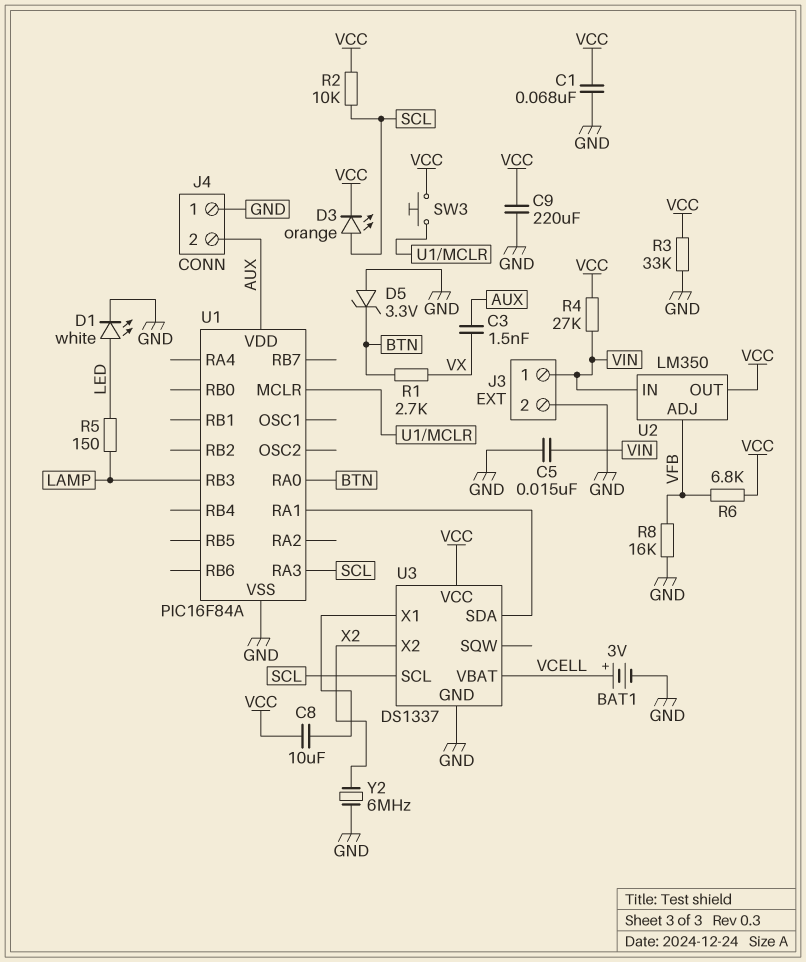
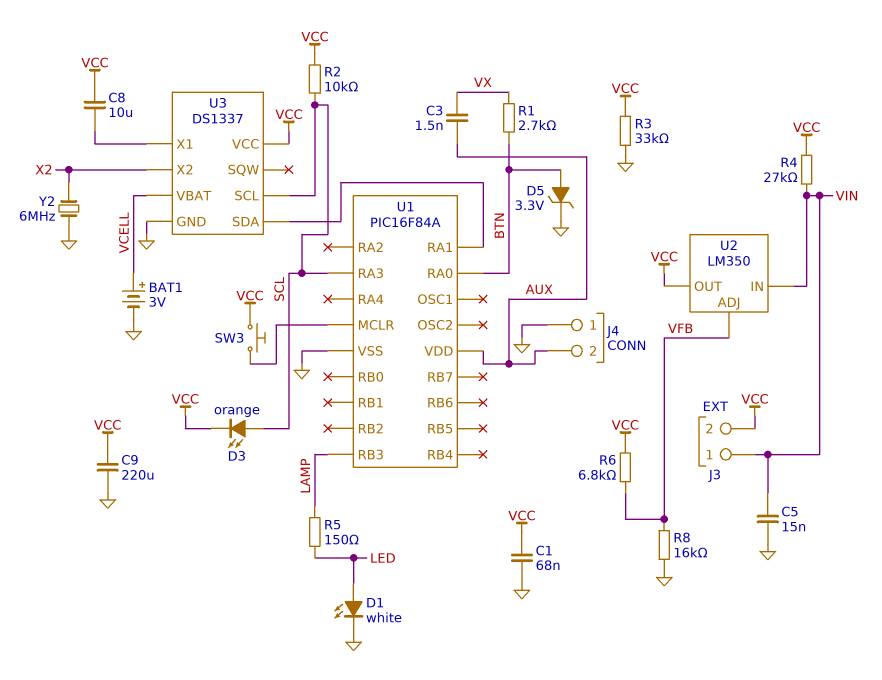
D5: zener 3.3V (A GND, K BTN) -> zener 3.3V (A BTN, K GND)
J3 pin 2: GND -> VCC

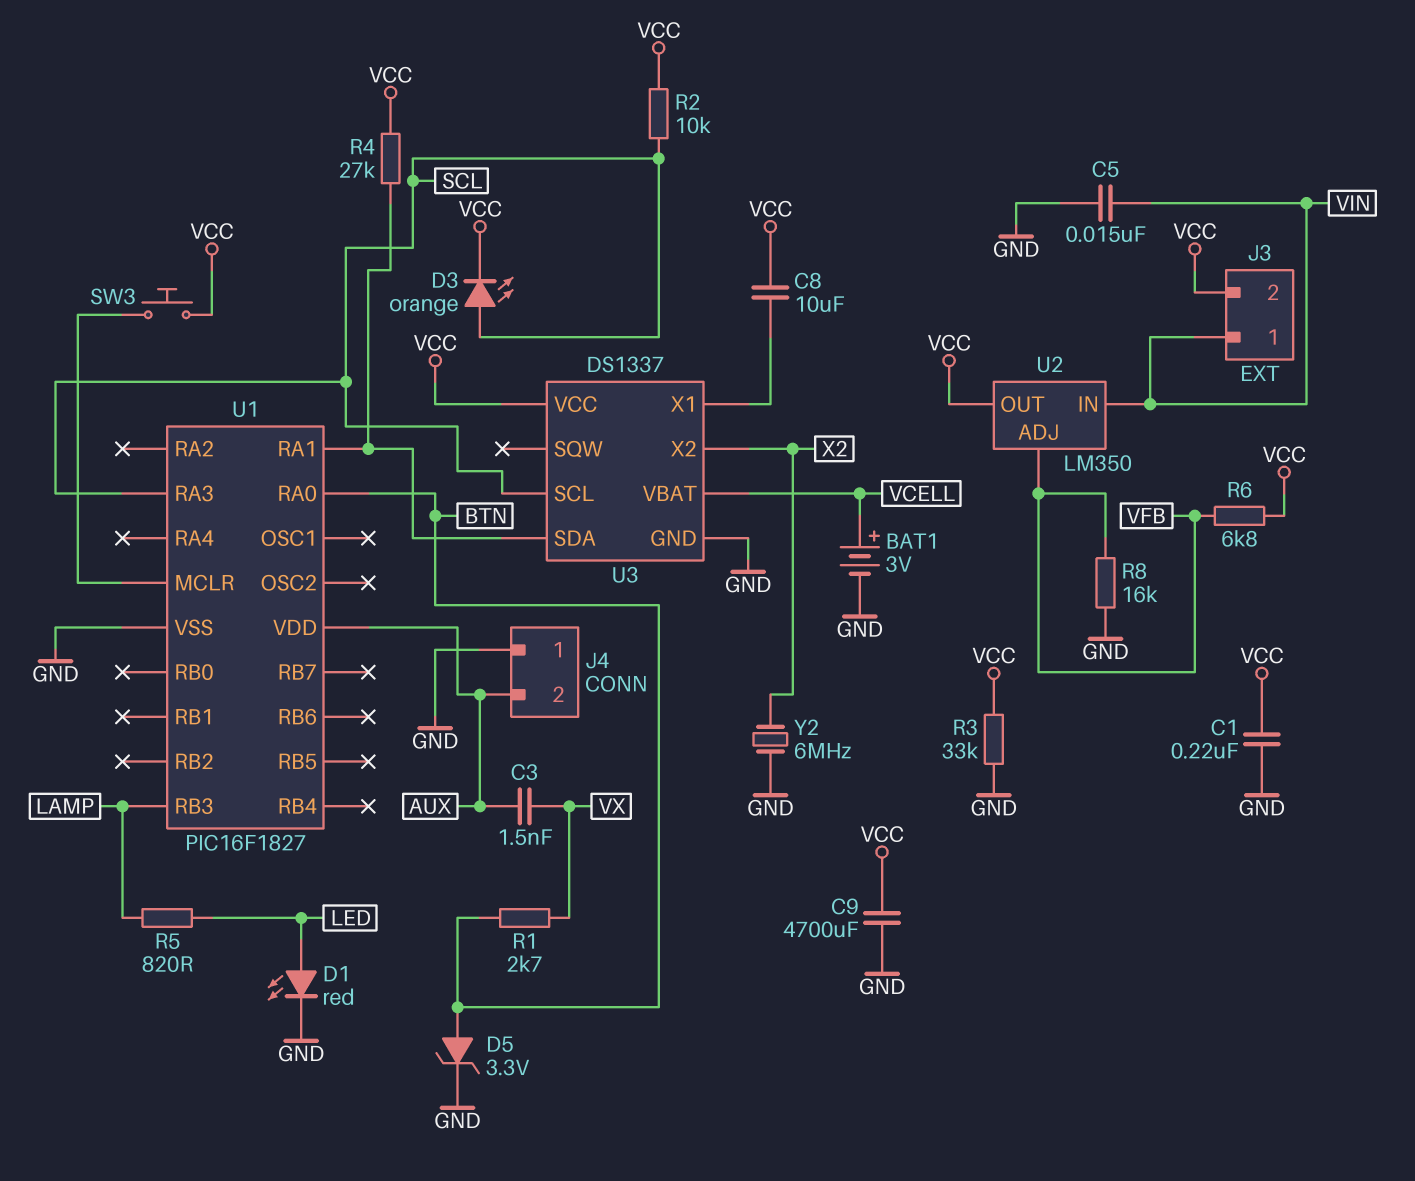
C1: 68nF (GND, VCC) -> 220nF (GND, VCC)
C9: 220uF (GND, VCC) -> 4700uF (GND, VCC)
D1: LED white (A LED, K GND) -> LED red (A LED, K GND)
R4: 27k (VCC, VIN) -> 27k (U1/RA1, VCC)
R5: 150 (LAMP, LED) -> 820 (LAMP, LED)
U1: PIC16F84A -> PIC16F1827

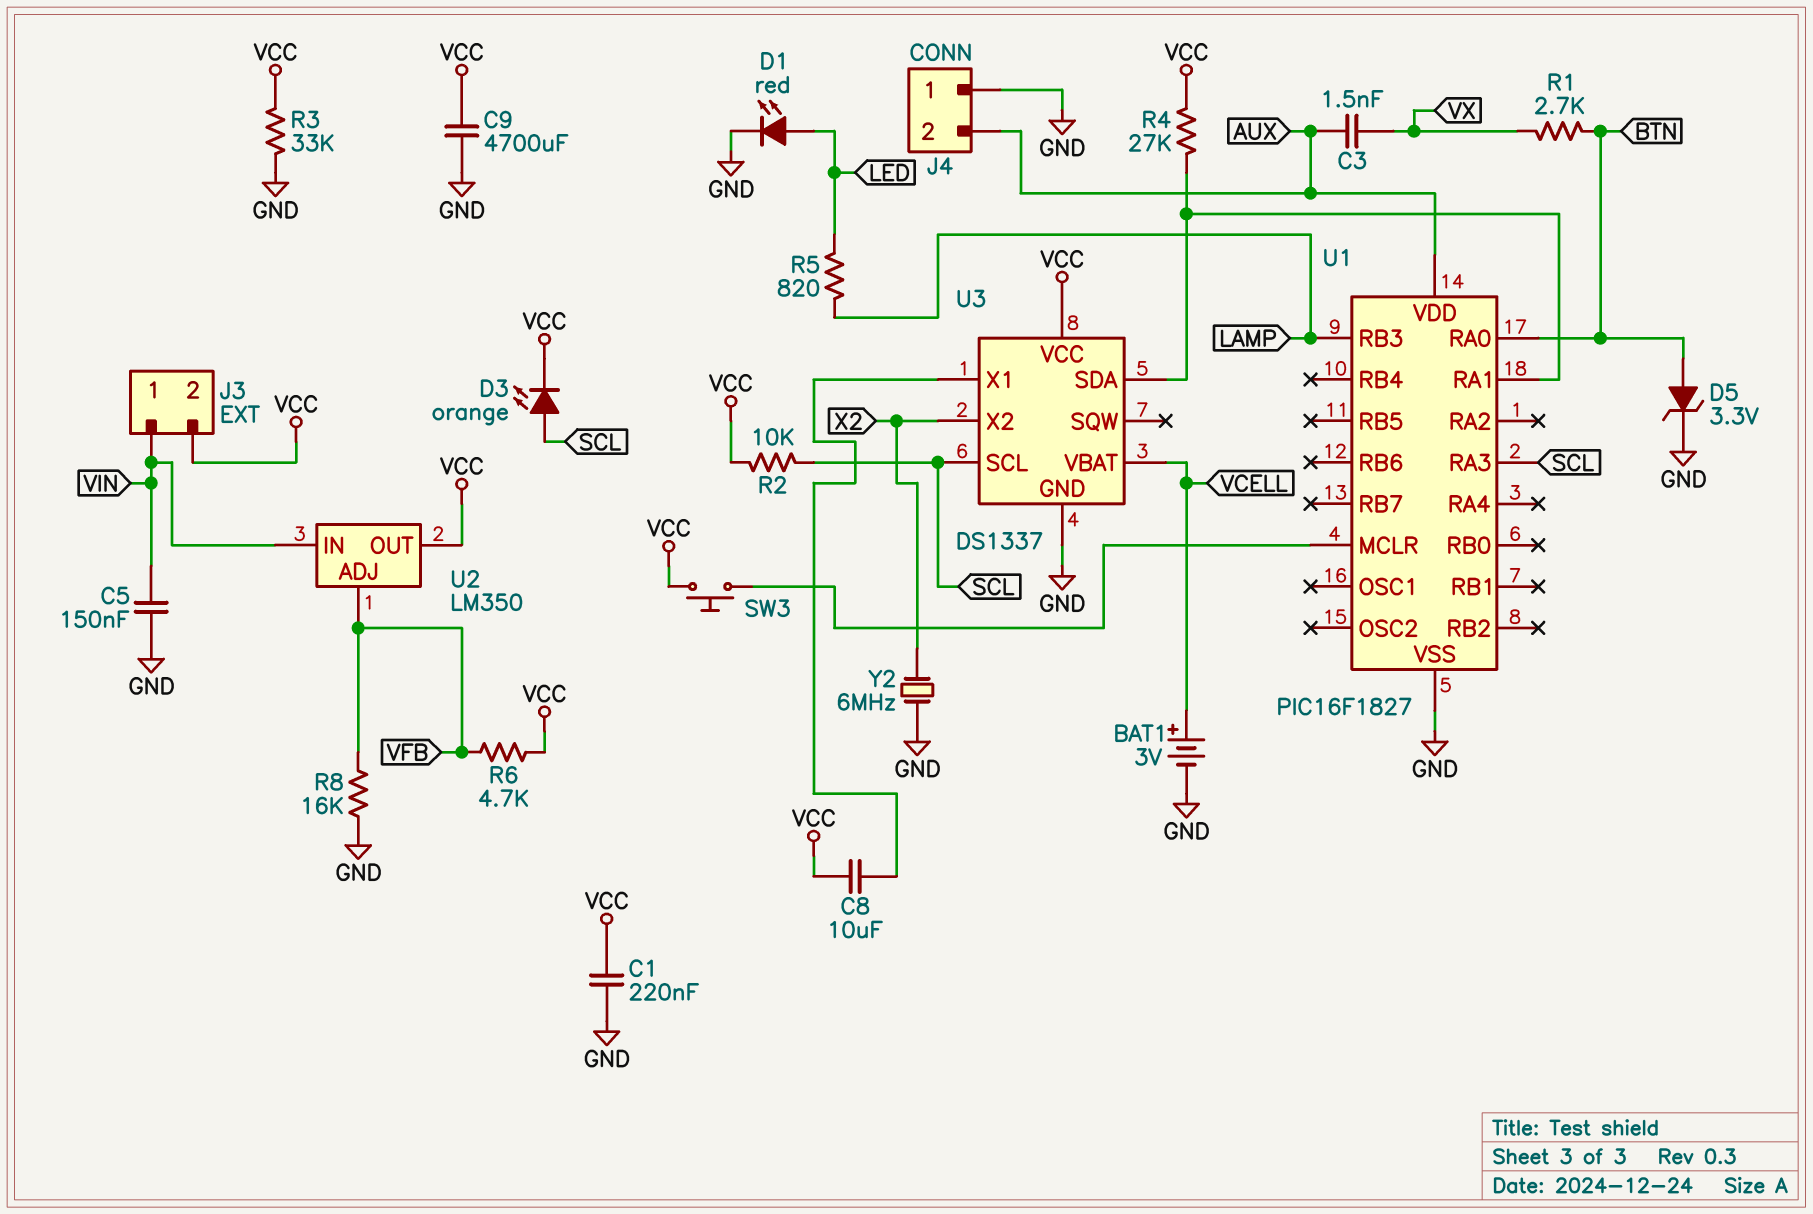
C5: 15nF (GND, VIN) -> 150nF (GND, VIN)
R6: 6.8k (VCC, VFB) -> 4.7k (VCC, VFB)

